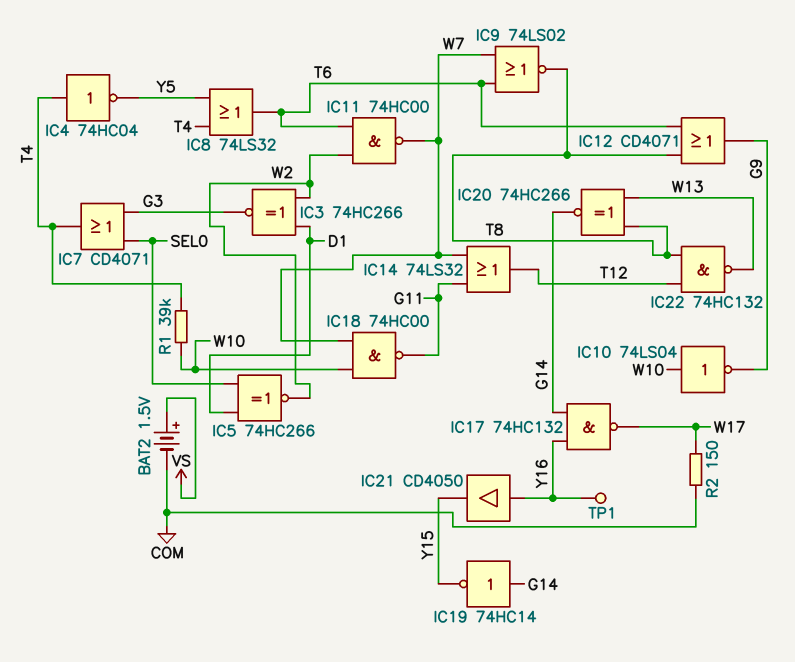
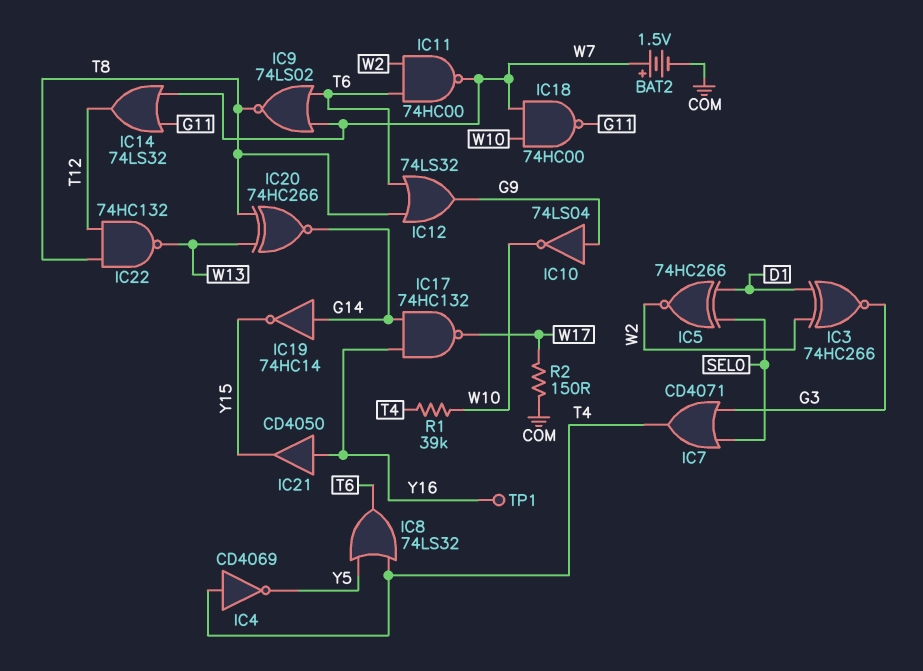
BAT2: 1.5V (plus VS, minus COM) -> 1.5V (plus W7, minus COM)
IC4: NOT 74HC04 (in T4, out Y5) -> NOT CD4069 (in T4, out Y5)
IC10: NOT 74LS04 (in W10, out G9) -> NOT 74LS04 (in G9, out W10)
IC12: OR CD4071 (in T6, in T8, out G9) -> OR 74LS32 (in T6, in T8, out G9)

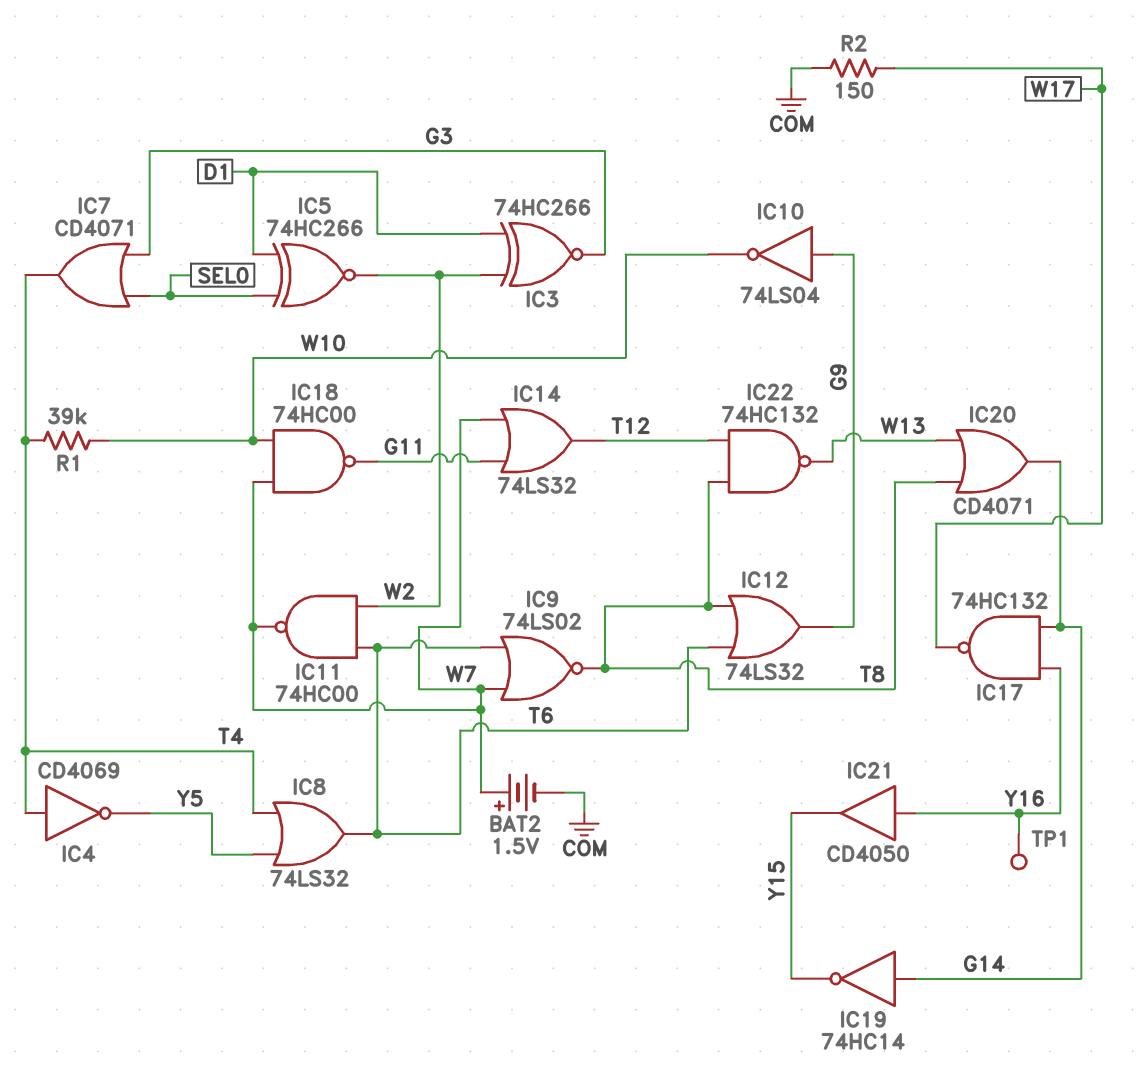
IC20: XNOR 74HC266 (in T8, in W13, out G14) -> OR CD4071 (in T8, in W13, out G14)

